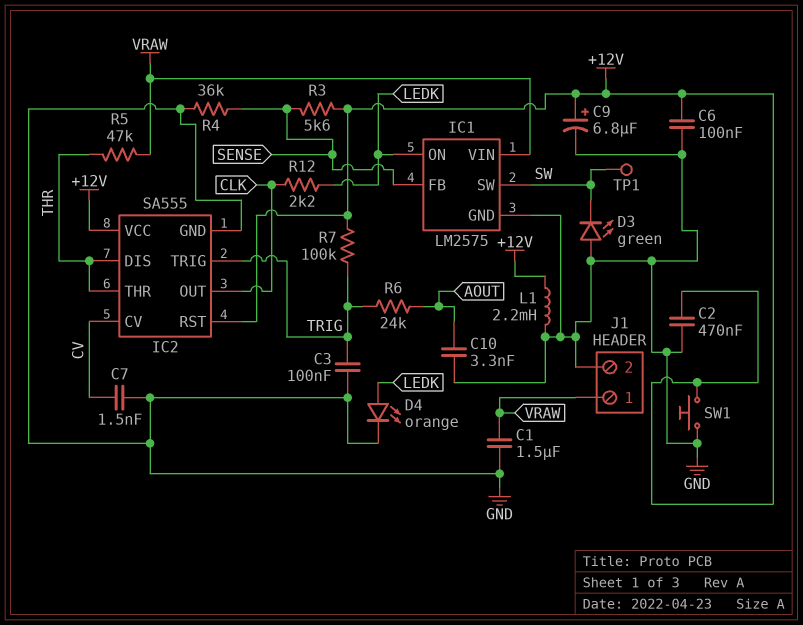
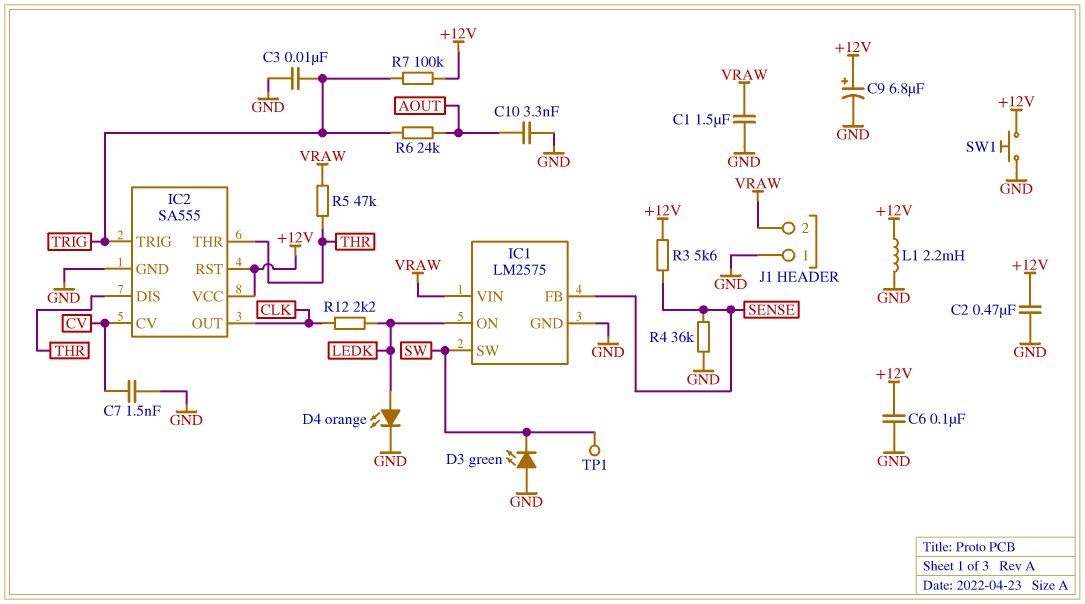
C3: 100nF (GND, TRIG) -> 10nF (GND, TRIG)
J1 pin 1: VRAW -> GND
J1 pin 2: GND -> VRAW

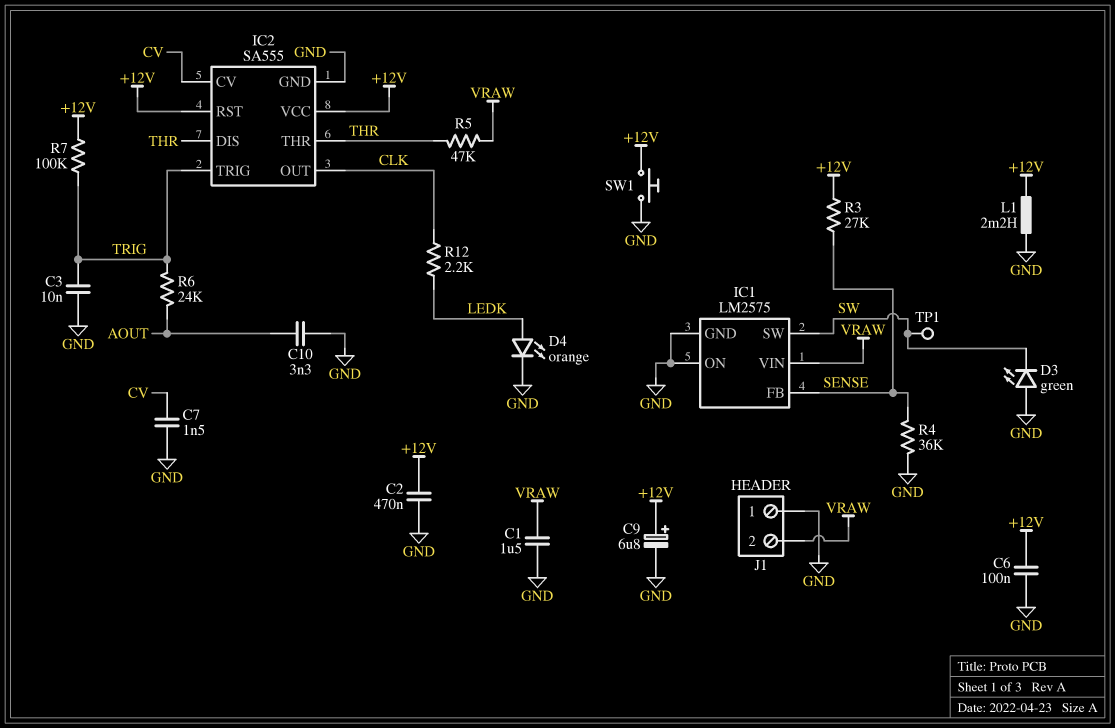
IC1 pin ON: LEDK -> GND
R3: 5.6k (+12V, SENSE) -> 27k (+12V, SENSE)

